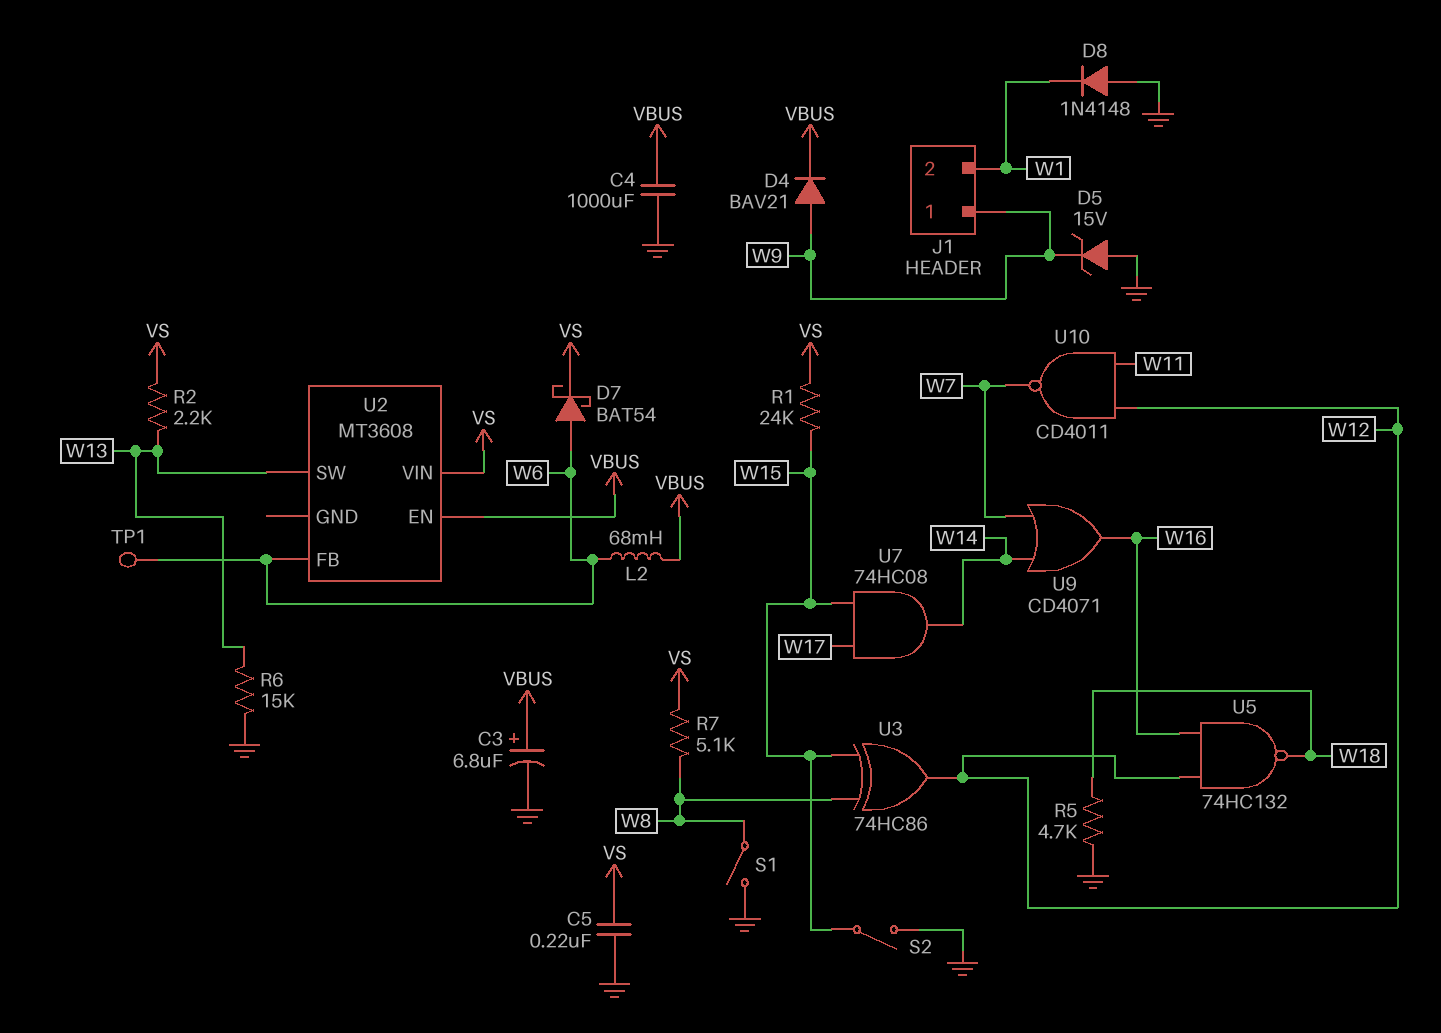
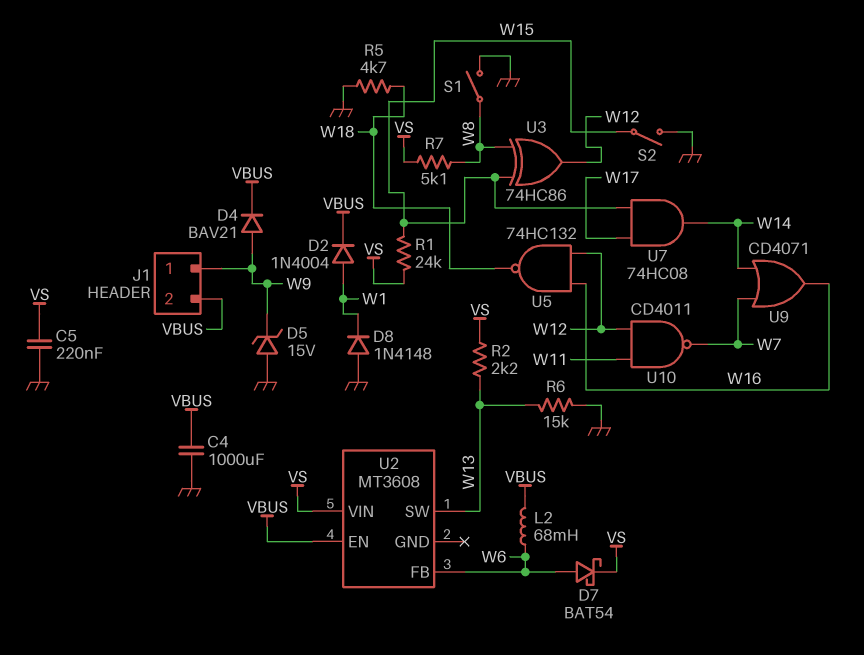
C3: 6.8uF (plus VBUS, minus GND) -> none
D2: none -> diode 1N4004 (A W1, K VBUS)
J1 pin 2: W1 -> VBUS
TP1: test point (W6) -> none

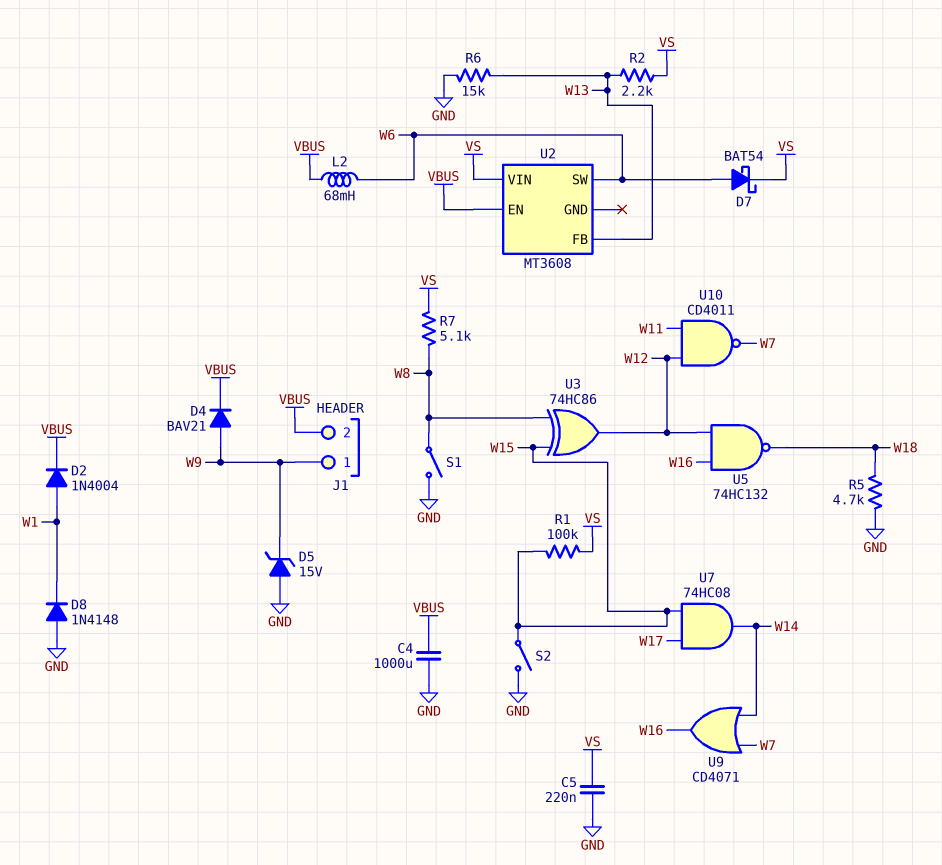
R1: 24k (VS, W15) -> 100k (VS, W15)
U2 pin FB: W6 -> W13
U2 pin SW: W13 -> W6

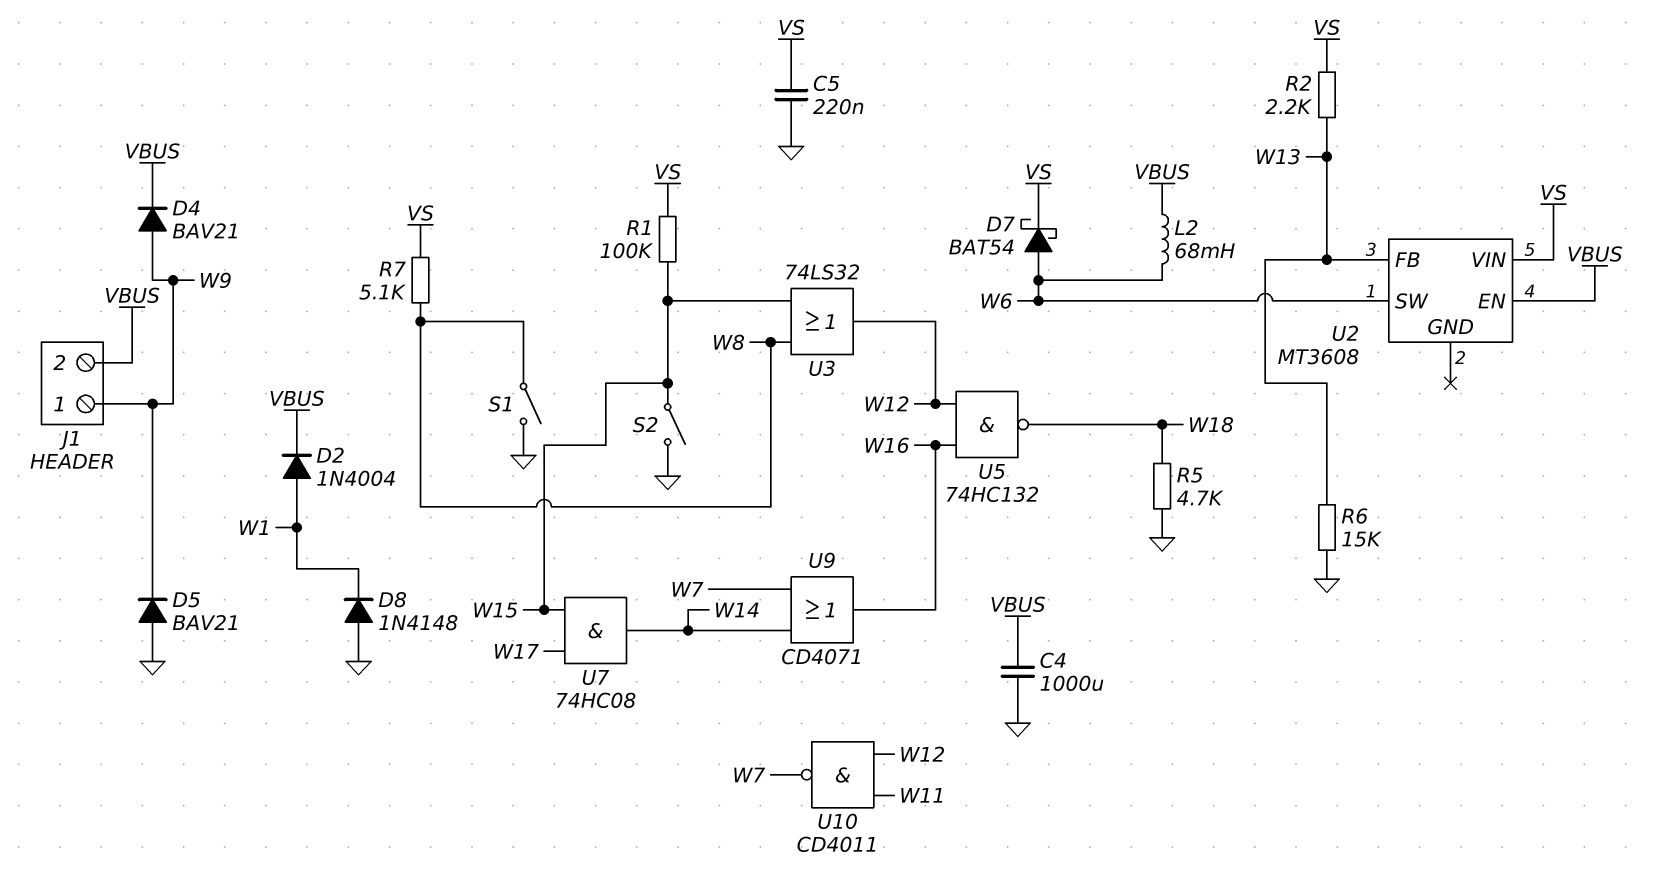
D5: zener 15V (A GND, K W9) -> diode BAV21 (A GND, K W9)
U3: XOR 74HC86 (in W8, in W15, out W12) -> OR 74LS32 (in W8, in W15, out W12)

